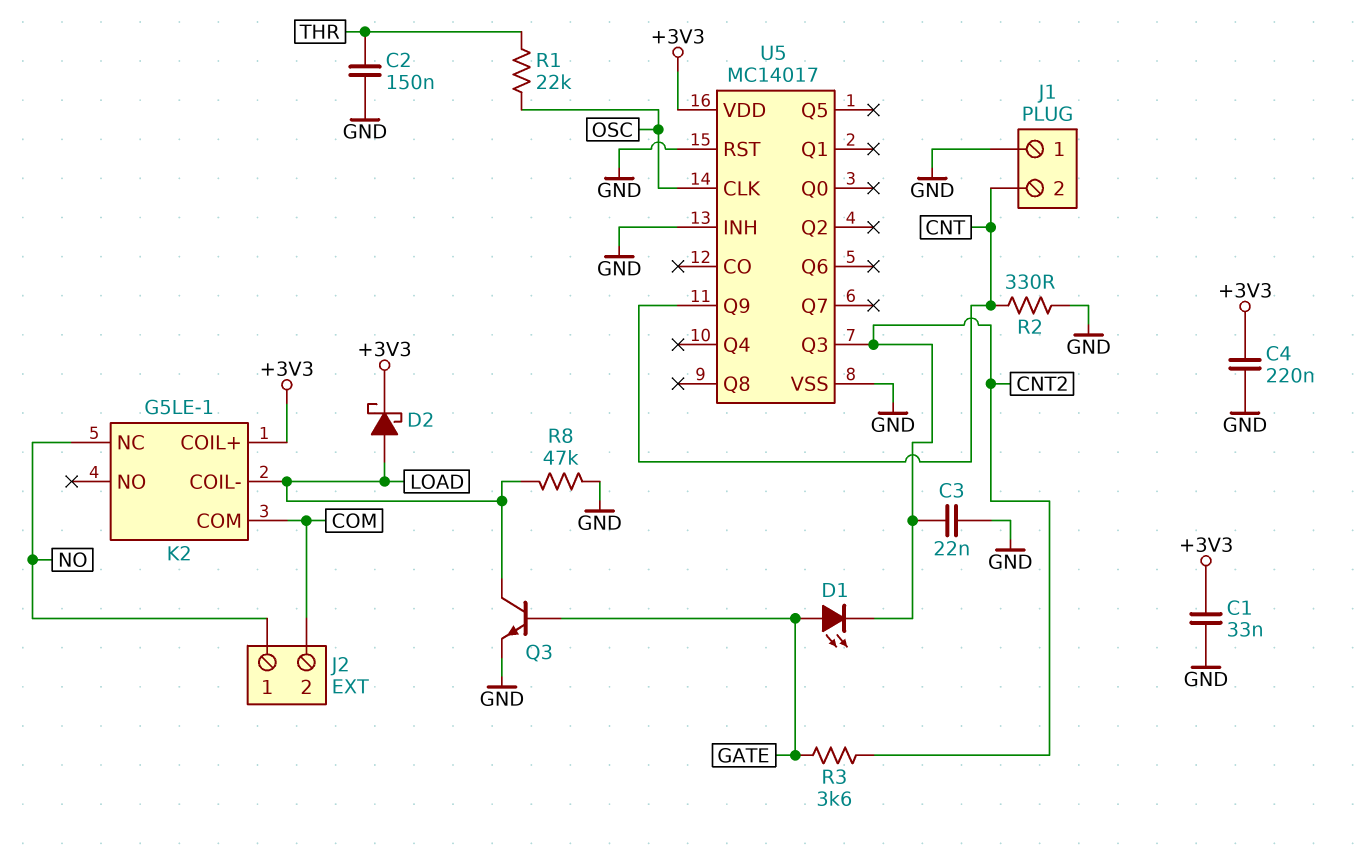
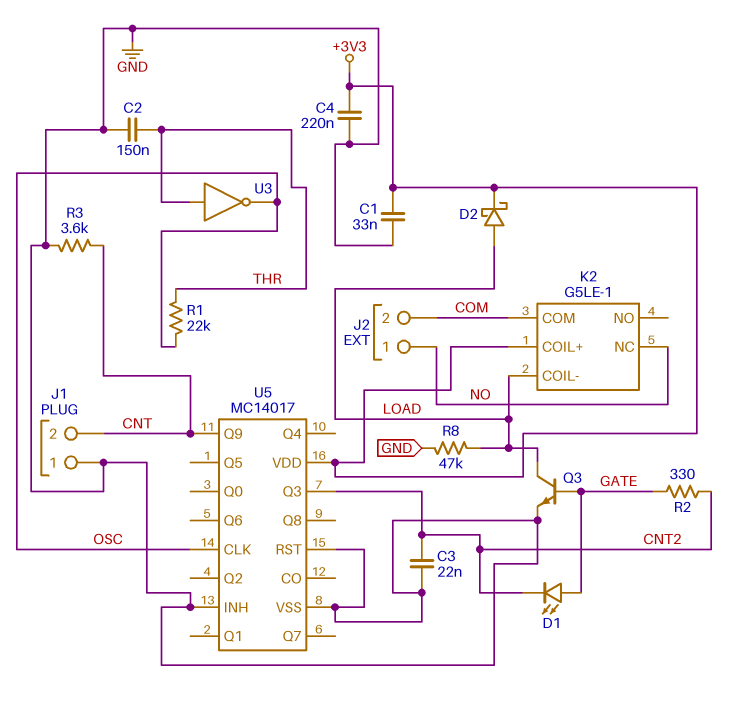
R2: 330 (CNT, GND) -> 330 (CNT2, GATE)
R3: 3.6k (CNT2, GATE) -> 3.6k (CNT, GND)
U3: none -> NOT (in THR, out OSC)

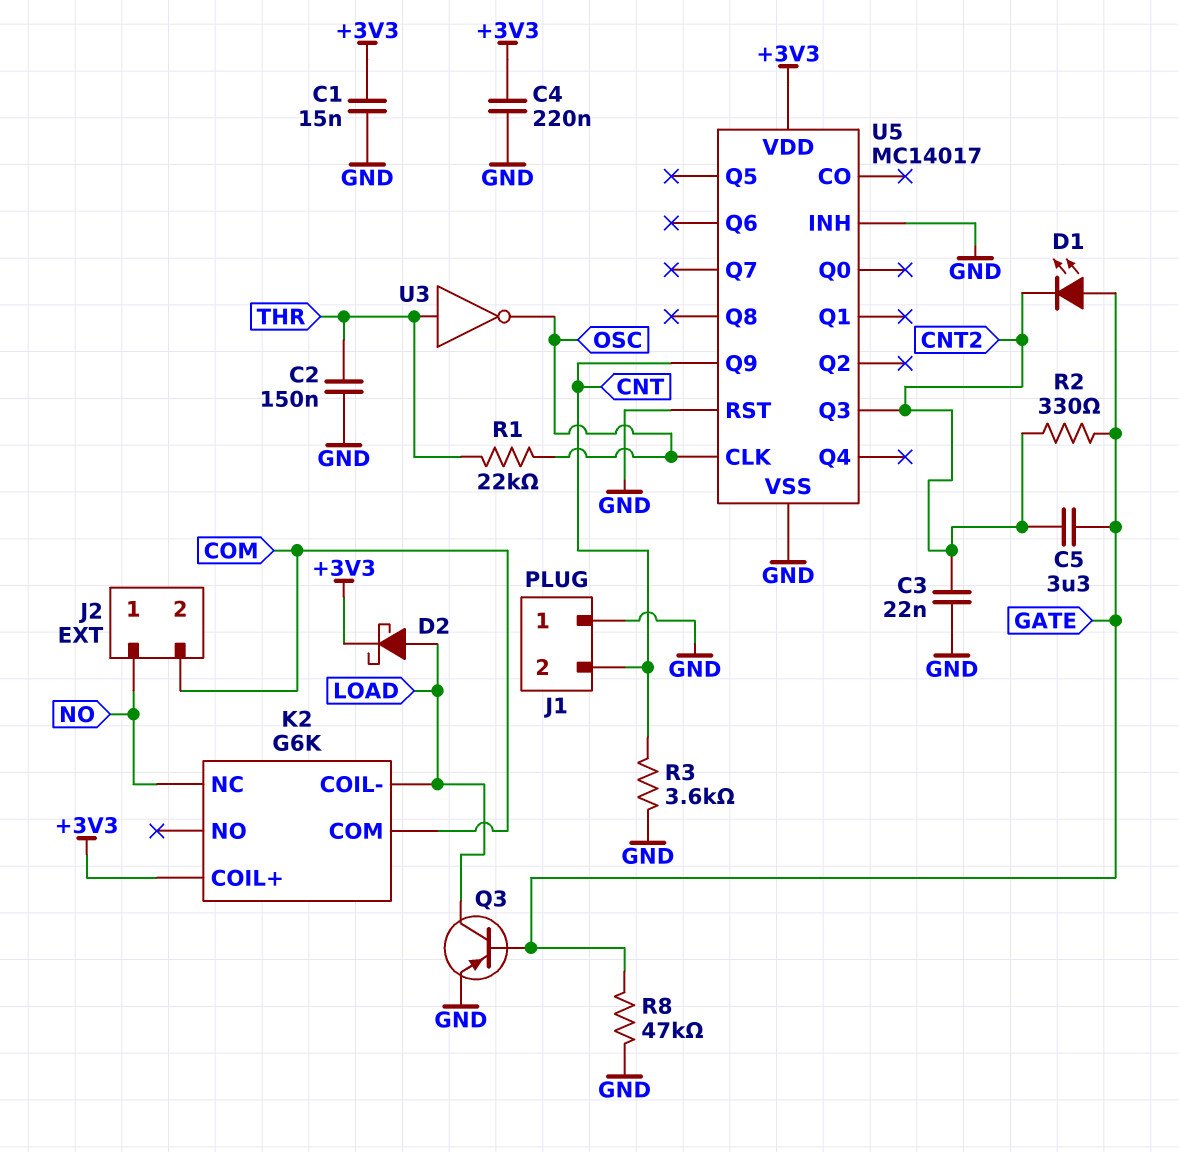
C1: 33nF (+3V3, GND) -> 15nF (+3V3, GND)
C5: none -> 3.3uF (CNT2, GATE)
K2: G5LE-1 -> G6K
Q3: NPN (B GATE, C LOAD, E GND) -> PNP (B GATE, C LOAD, E GND)
R8: 47k (GND, LOAD) -> 47k (GATE, GND)

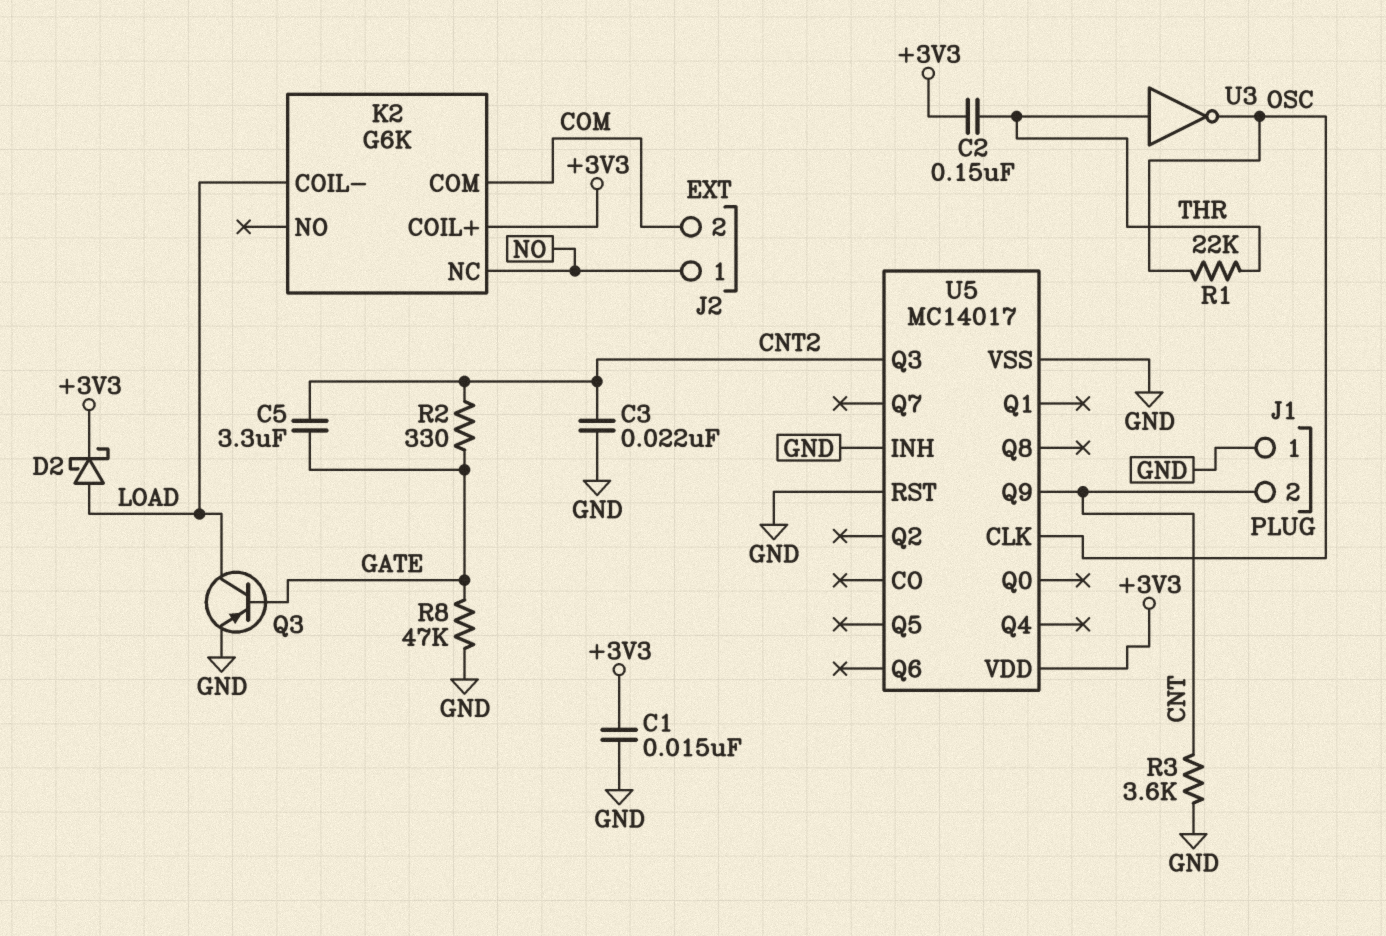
C2: 150nF (GND, THR) -> 150nF (+3V3, THR)
C4: 220nF (+3V3, GND) -> none
D1: LED (A GATE, K CNT2) -> none

